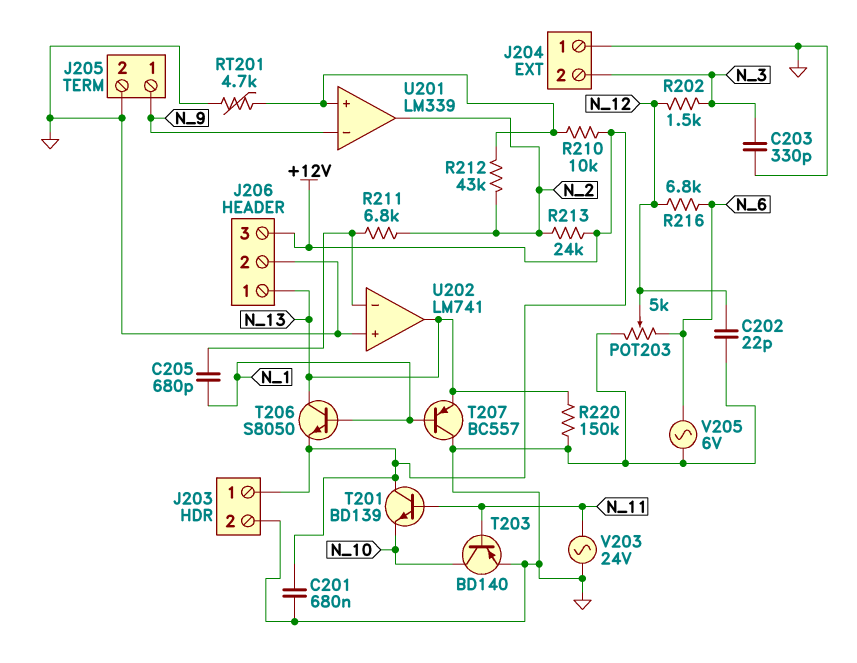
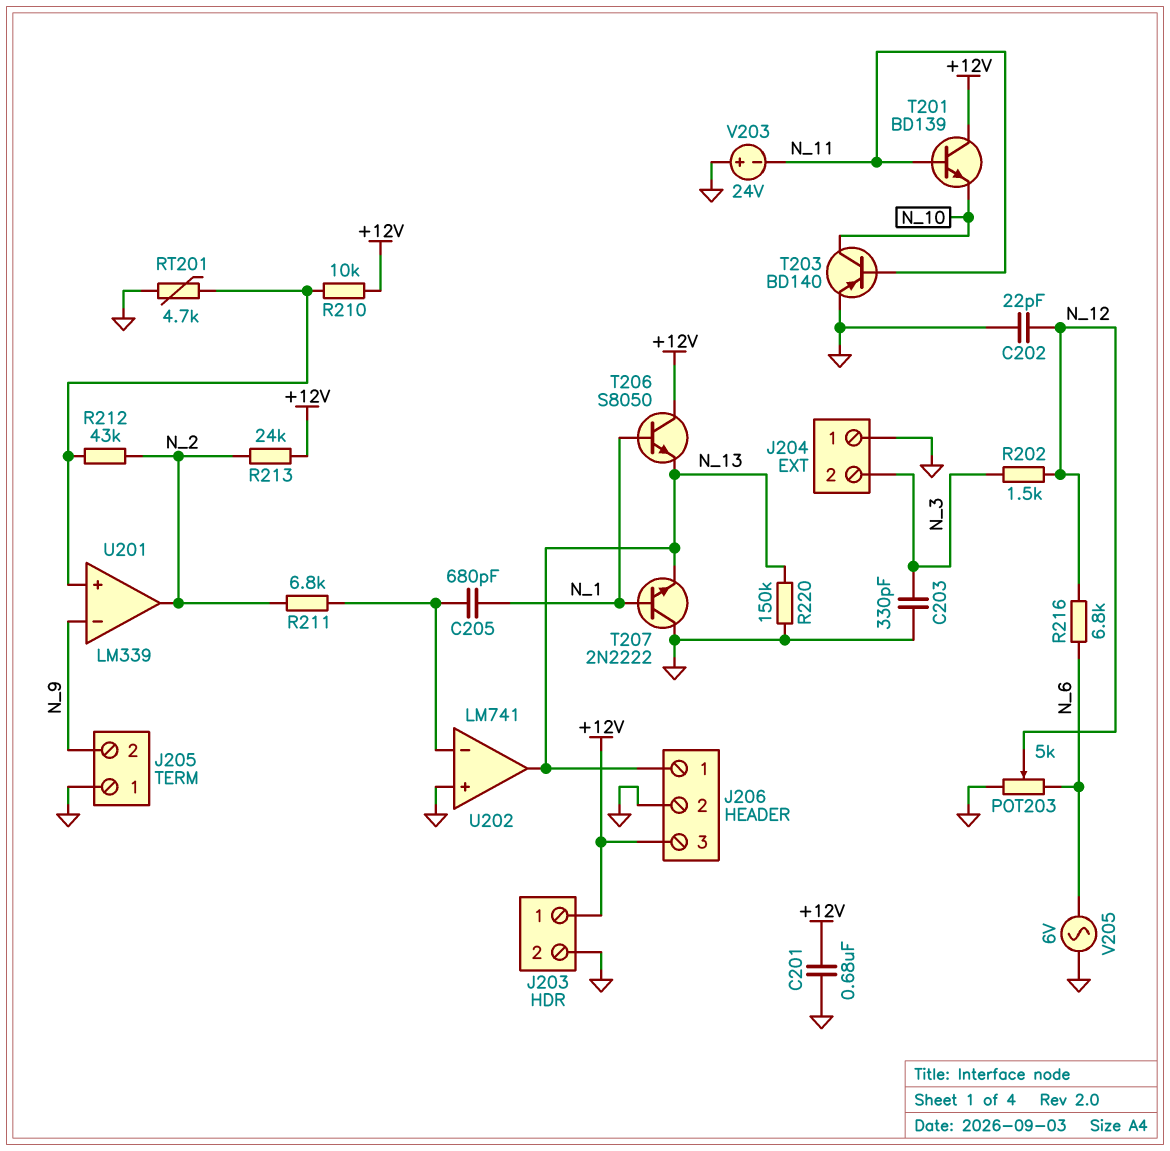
J205 pin 1: N_9 -> GND
J205 pin 2: GND -> N_9
T206: NPN S8050 (B N_1, C N_13, E +12V) -> NPN S8050 (B N_1, C +12V, E N_13)
T207: PNP BC557 (B N_1, C GND, E N_13) -> NPN 2N2222 (B N_1, C GND, E N_13)
V203: AC 24V (GND, N_11) -> 24V (plus GND, minus N_11)

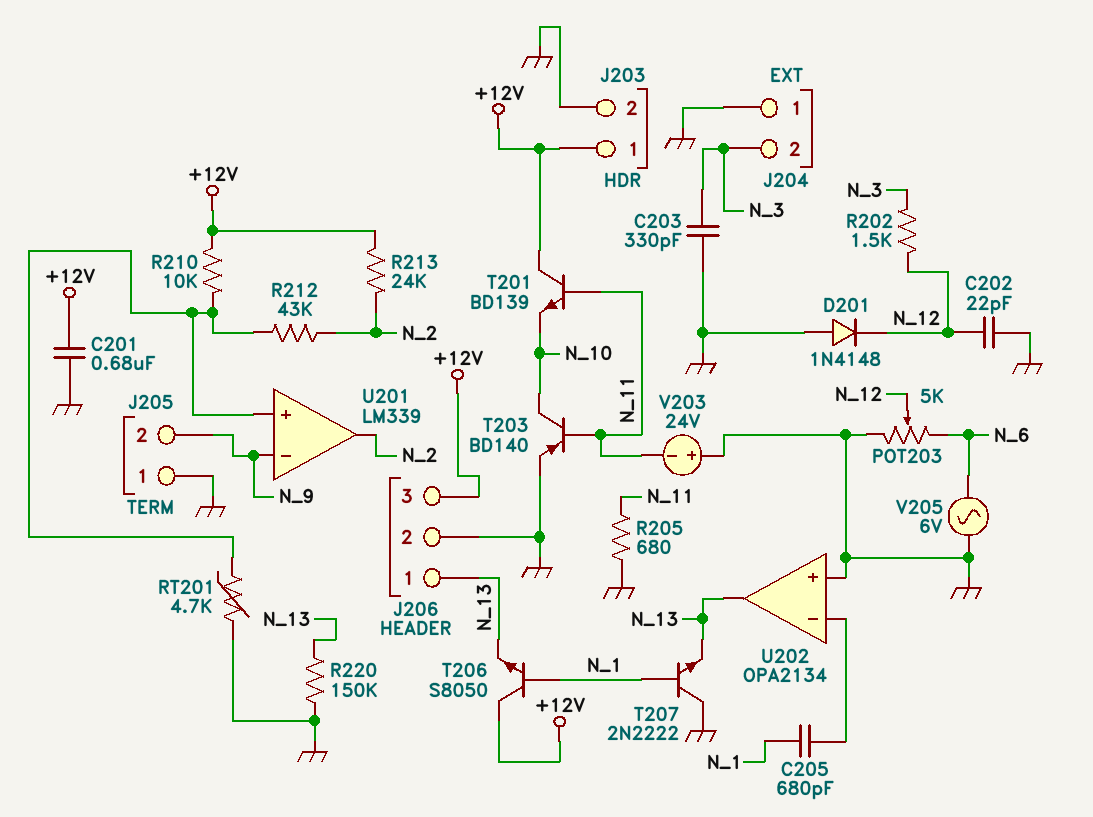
D201: none -> diode 1N4148 (A GND, K N_12)
R205: none -> 680 (GND, N_11)
R211: 6.8k (N_2, U202/in-) -> none
R216: 6.8k (N_6, N_12) -> none
U202: LM741 -> OPA2134

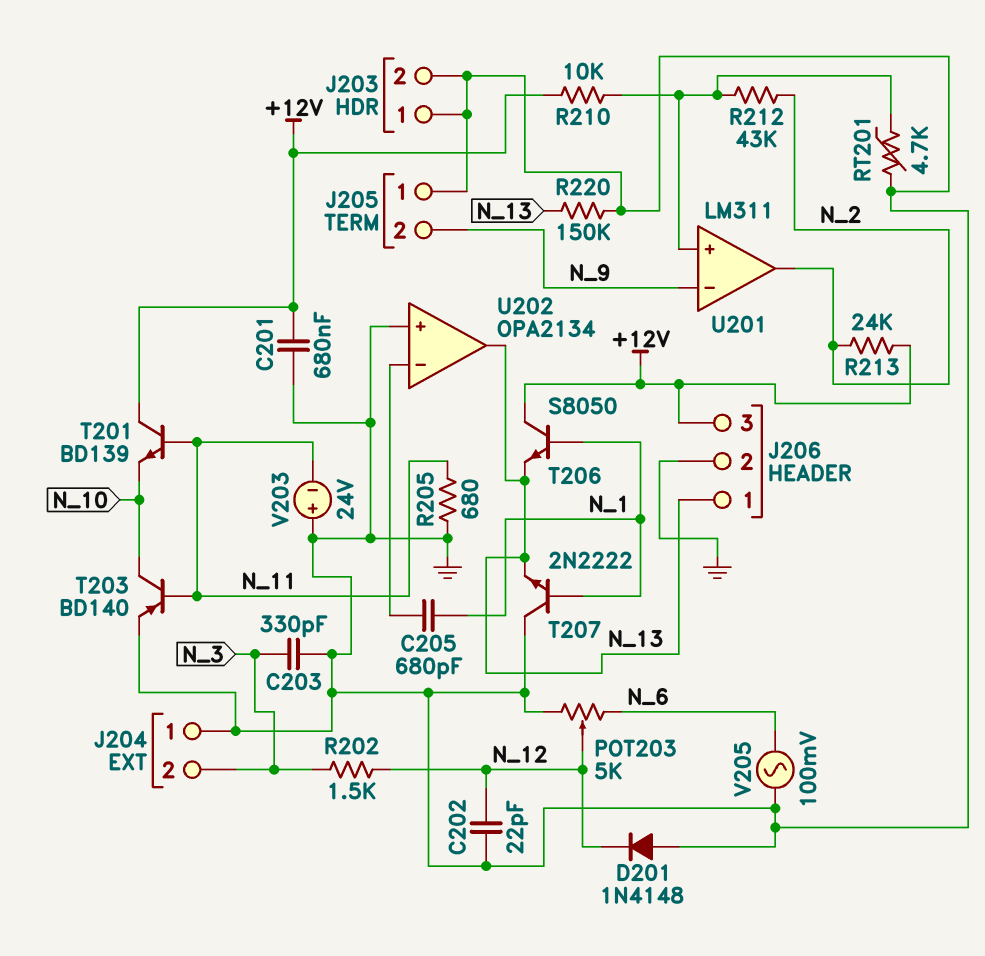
J203 pin 1: +12V -> GND
U201: LM339 -> LM311
V205: AC 6V (GND, N_6) -> AC 100mV (GND, N_6)

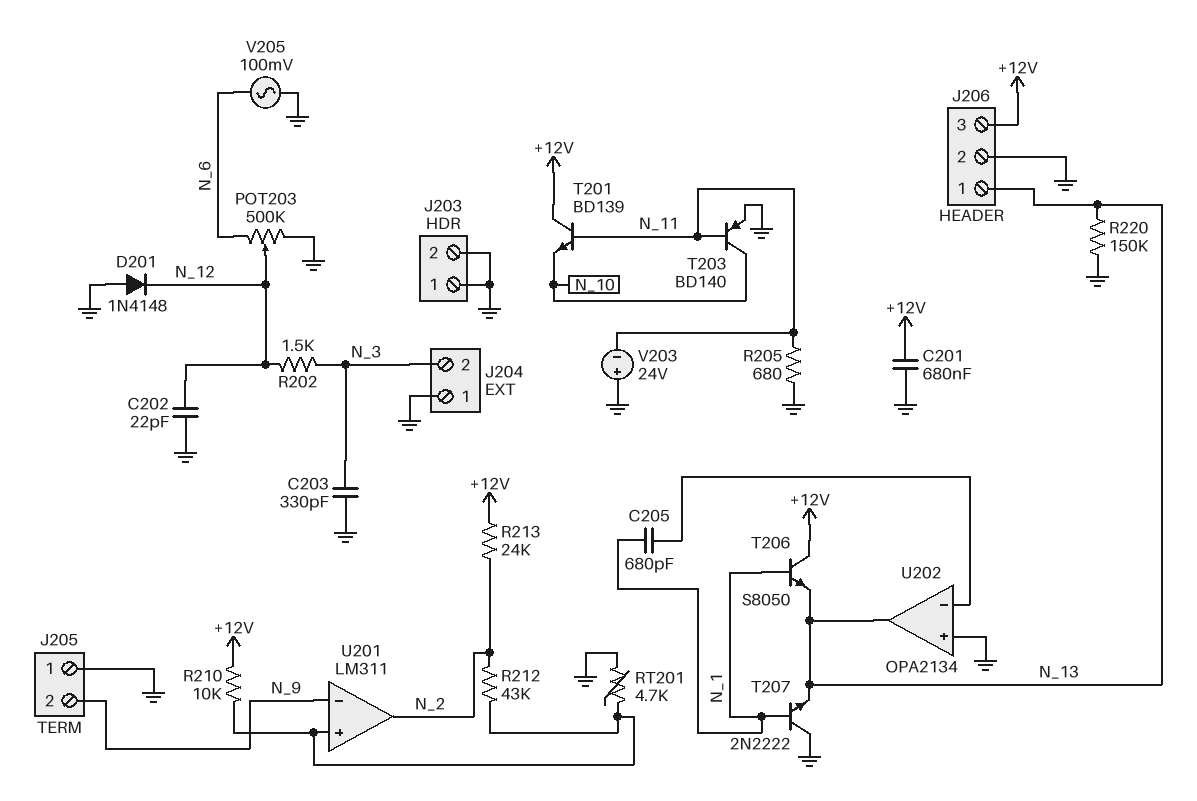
POT203: 5k (GND, N_6, wiper N_12) -> 500k (GND, N_6, wiper N_12)

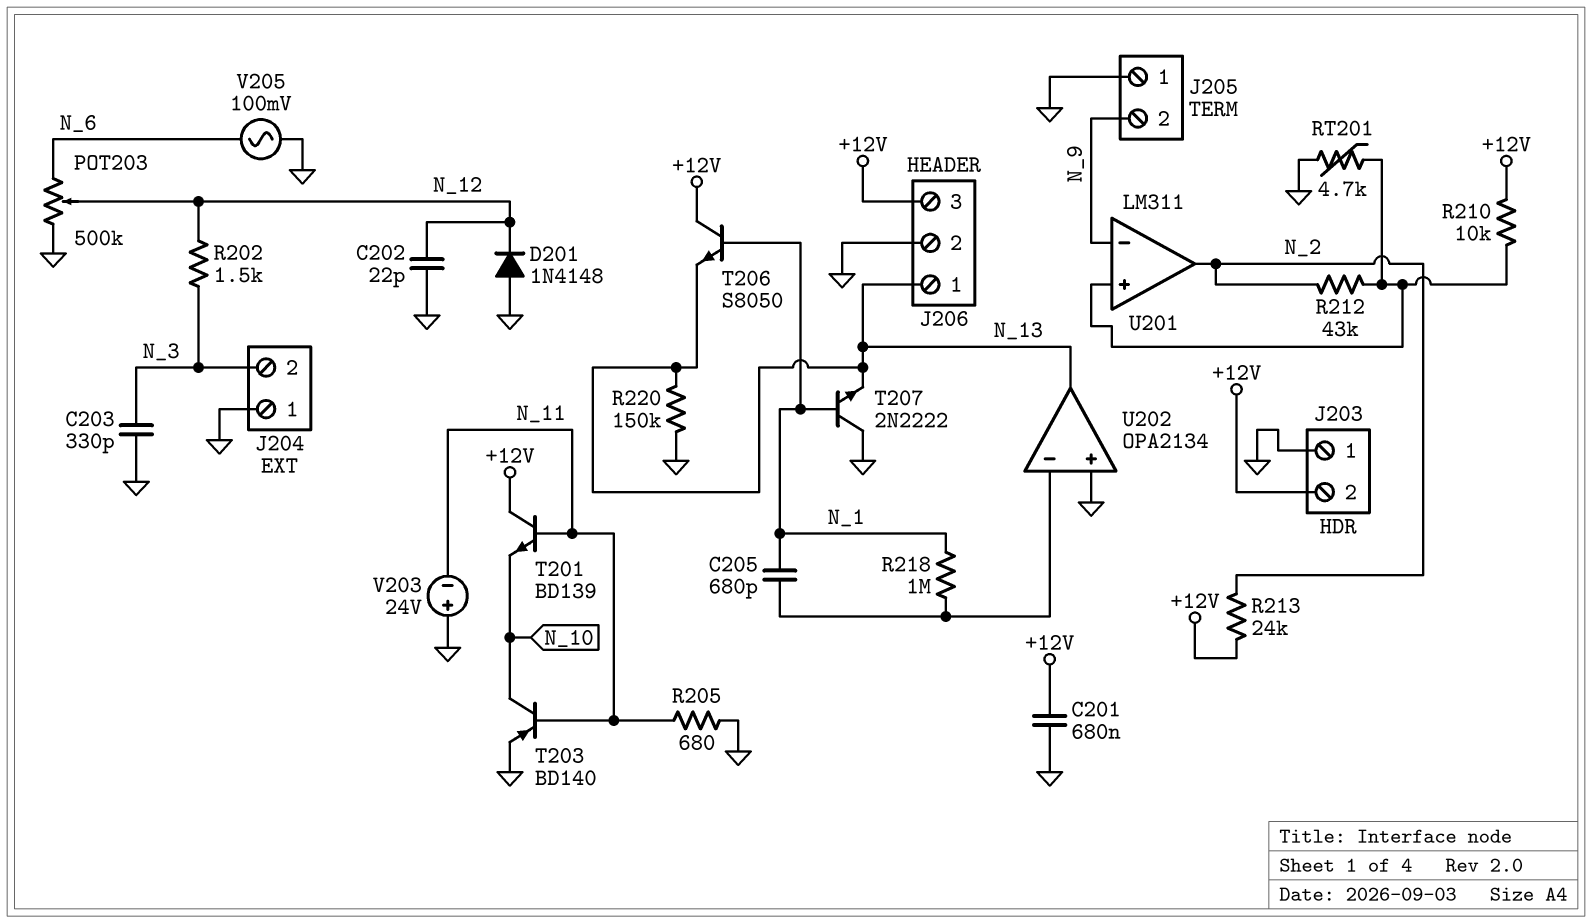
J203 pin 2: GND -> +12V
R218: none -> 1M (N_1, U202/in-)

